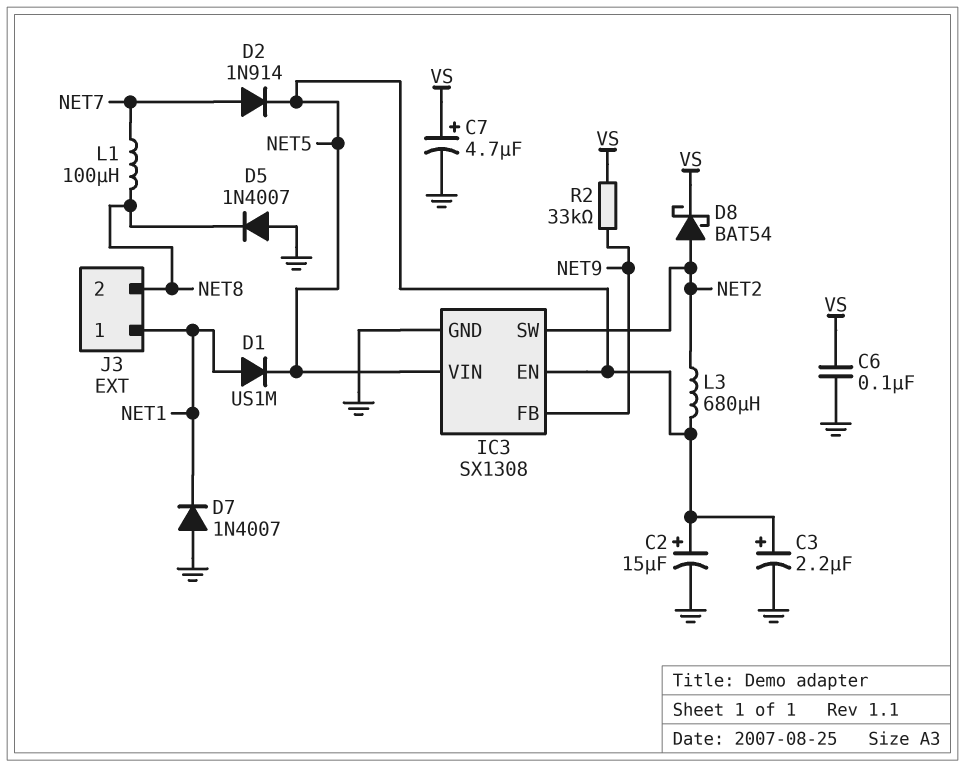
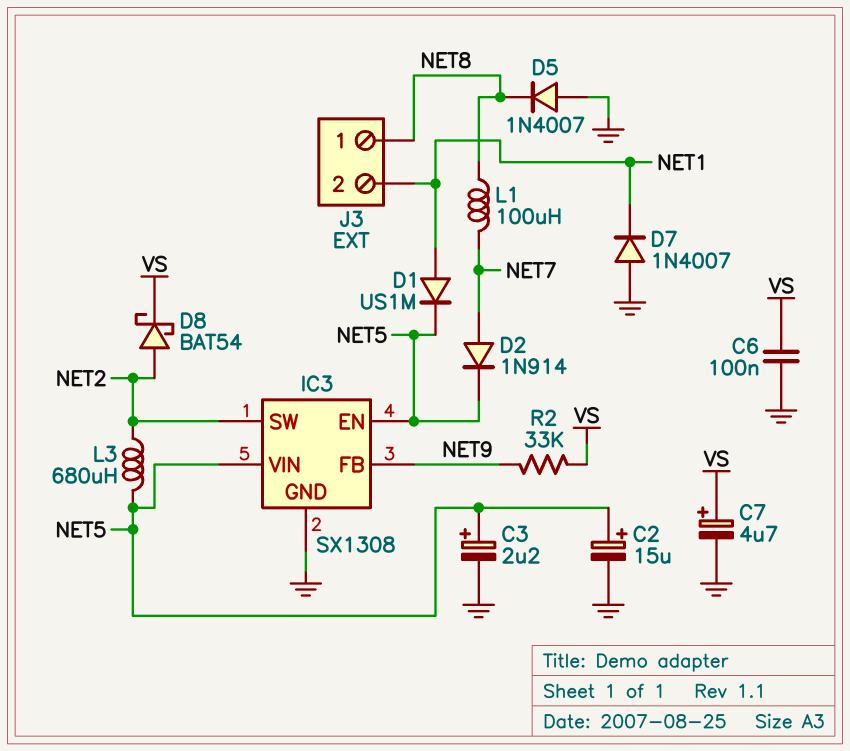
J3 pin 1: NET1 -> NET8
J3 pin 2: NET8 -> NET1

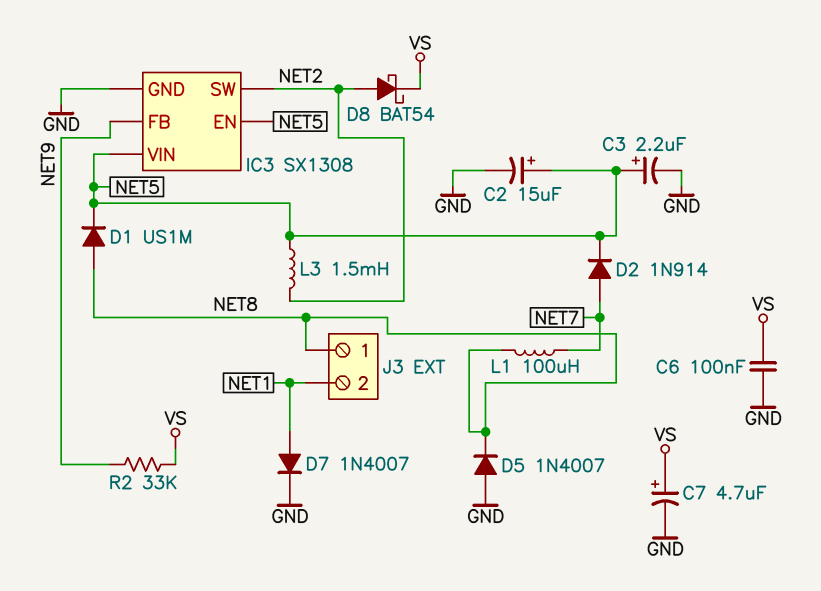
D1: diode US1M (A NET1, K NET5) -> diode US1M (A NET8, K NET5)
D7: diode 1N4007 (A GND, K NET1) -> diode 1N4007 (A NET1, K GND)
L3: 680uH (NET2, NET5) -> 1.5mH (NET2, NET5)

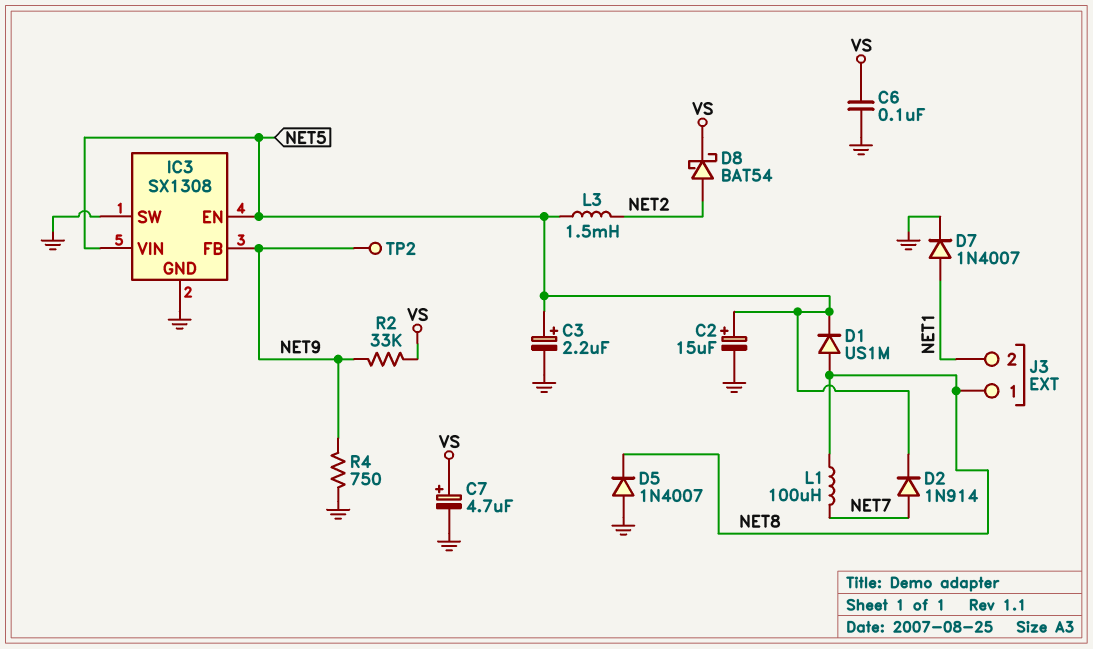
IC3 pin SW: NET2 -> GND
R4: none -> 750 (GND, NET9)
TP2: none -> test point (NET9)

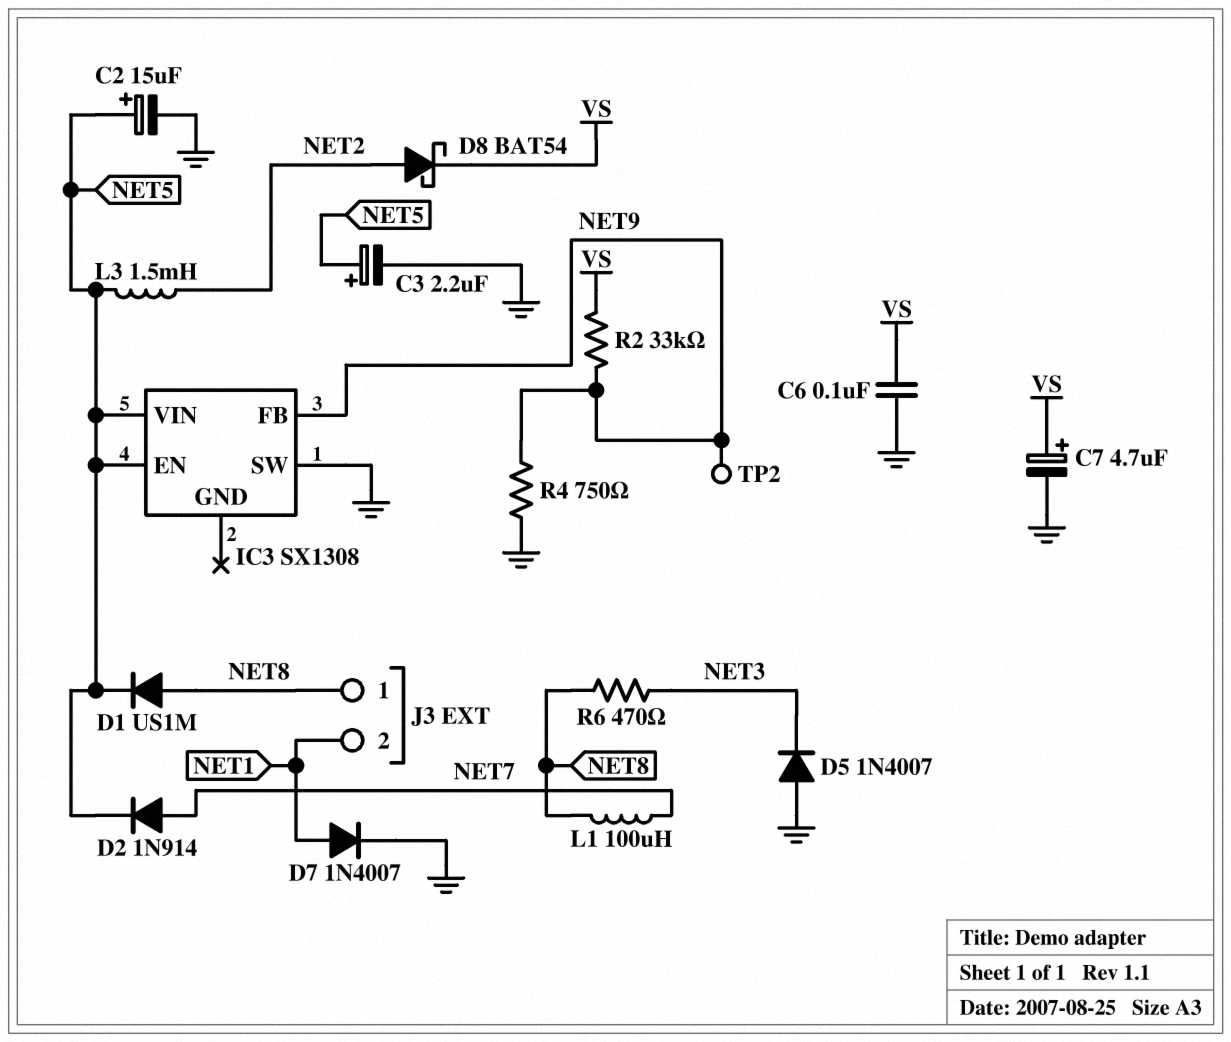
D5: diode 1N4007 (A GND, K NET8) -> diode 1N4007 (A GND, K NET3)
IC3 pin GND: GND -> none
R6: none -> 470 (NET3, NET8)

